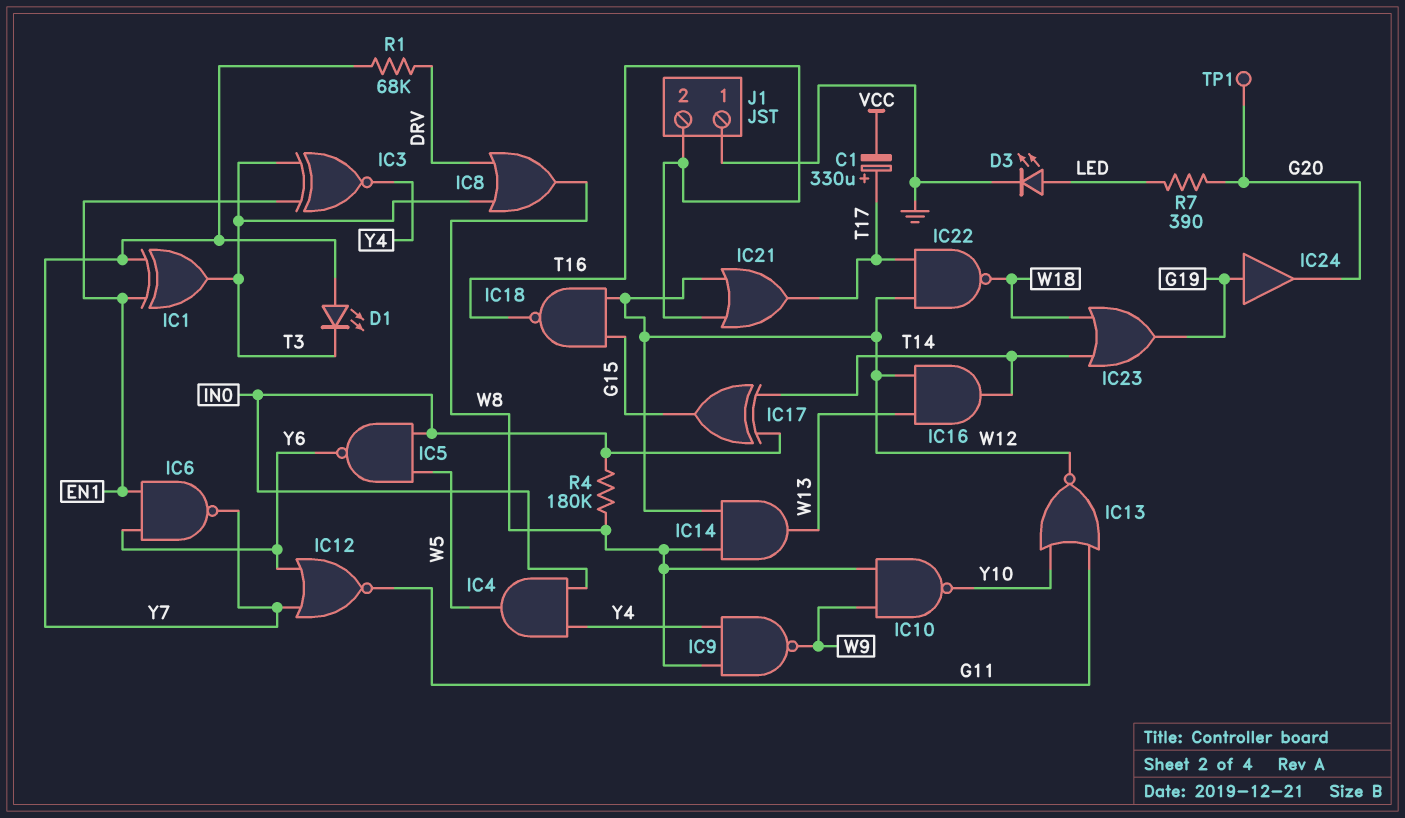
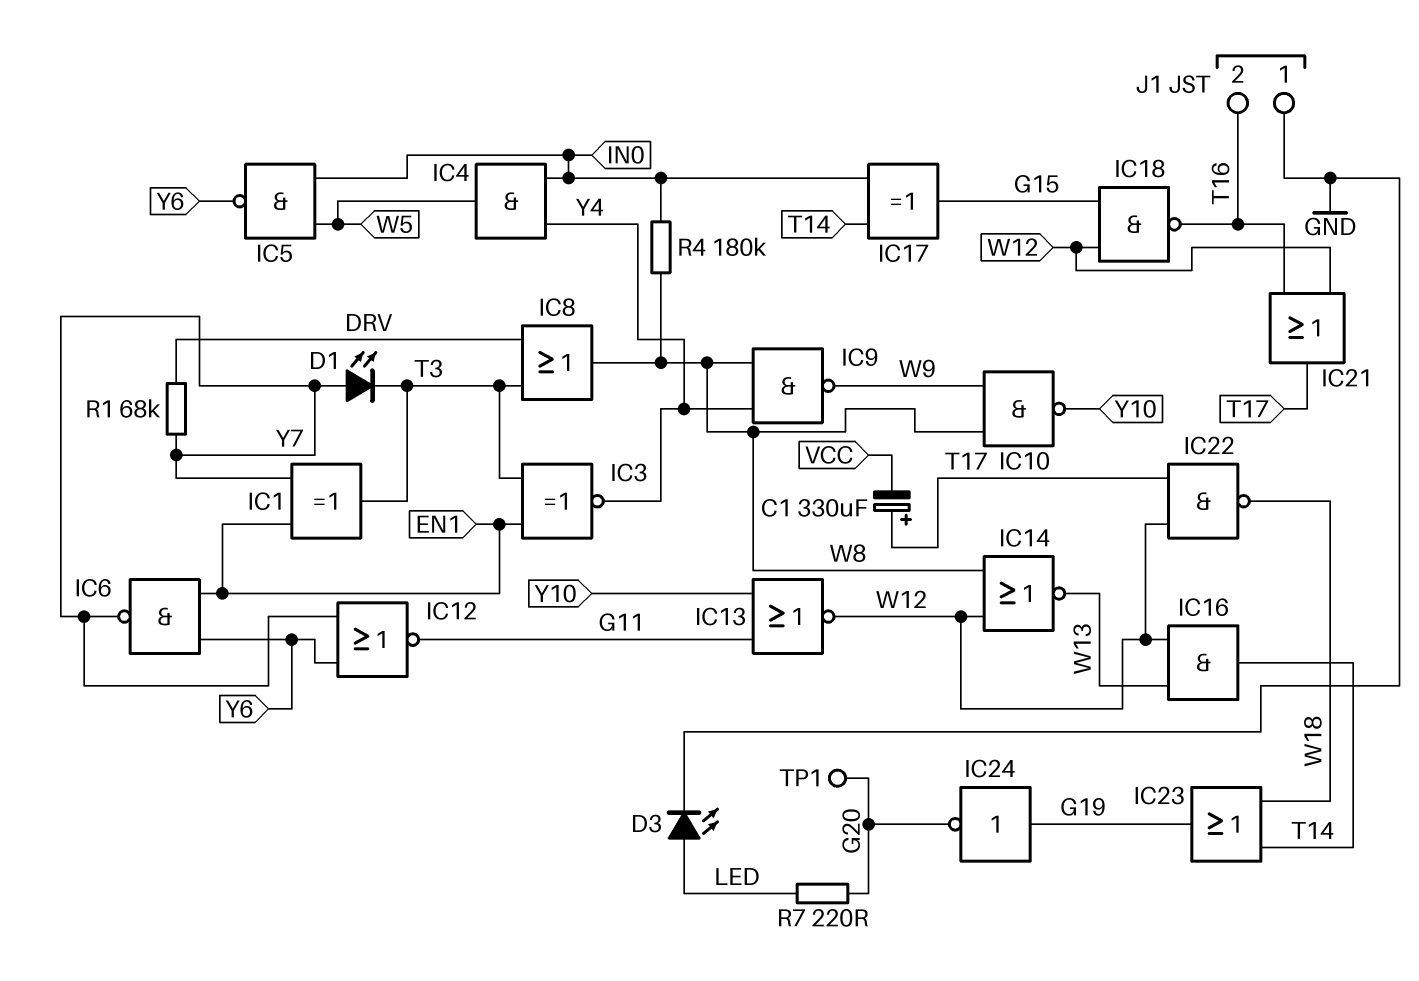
IC14: AND (in W8, in W12, out W13) -> NOR (in W8, in W12, out W13)
IC24: buffer (in G19, out G20) -> NOT (in G19, out G20)
R7: 390 (G20, LED) -> 220 (G20, LED)

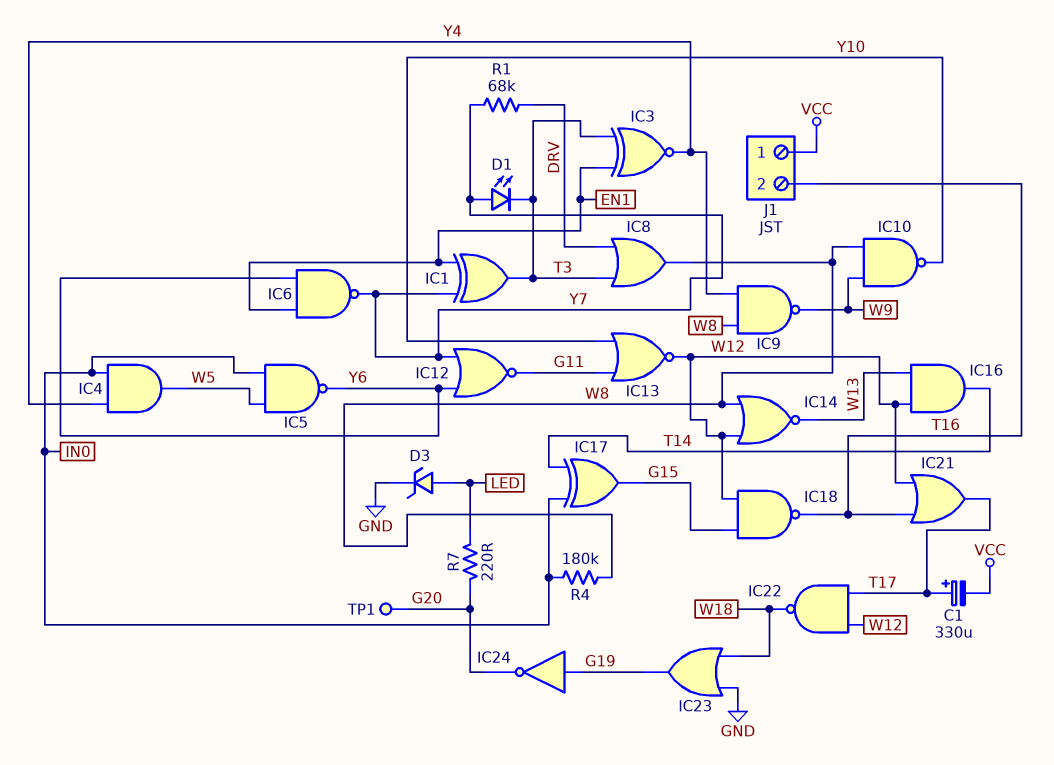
D3: LED (A LED, K GND) -> zener (A LED, K GND)
IC23: OR (in T14, in W18, out G19) -> OR (in GND, in W18, out G19)
J1 pin 1: GND -> VCC

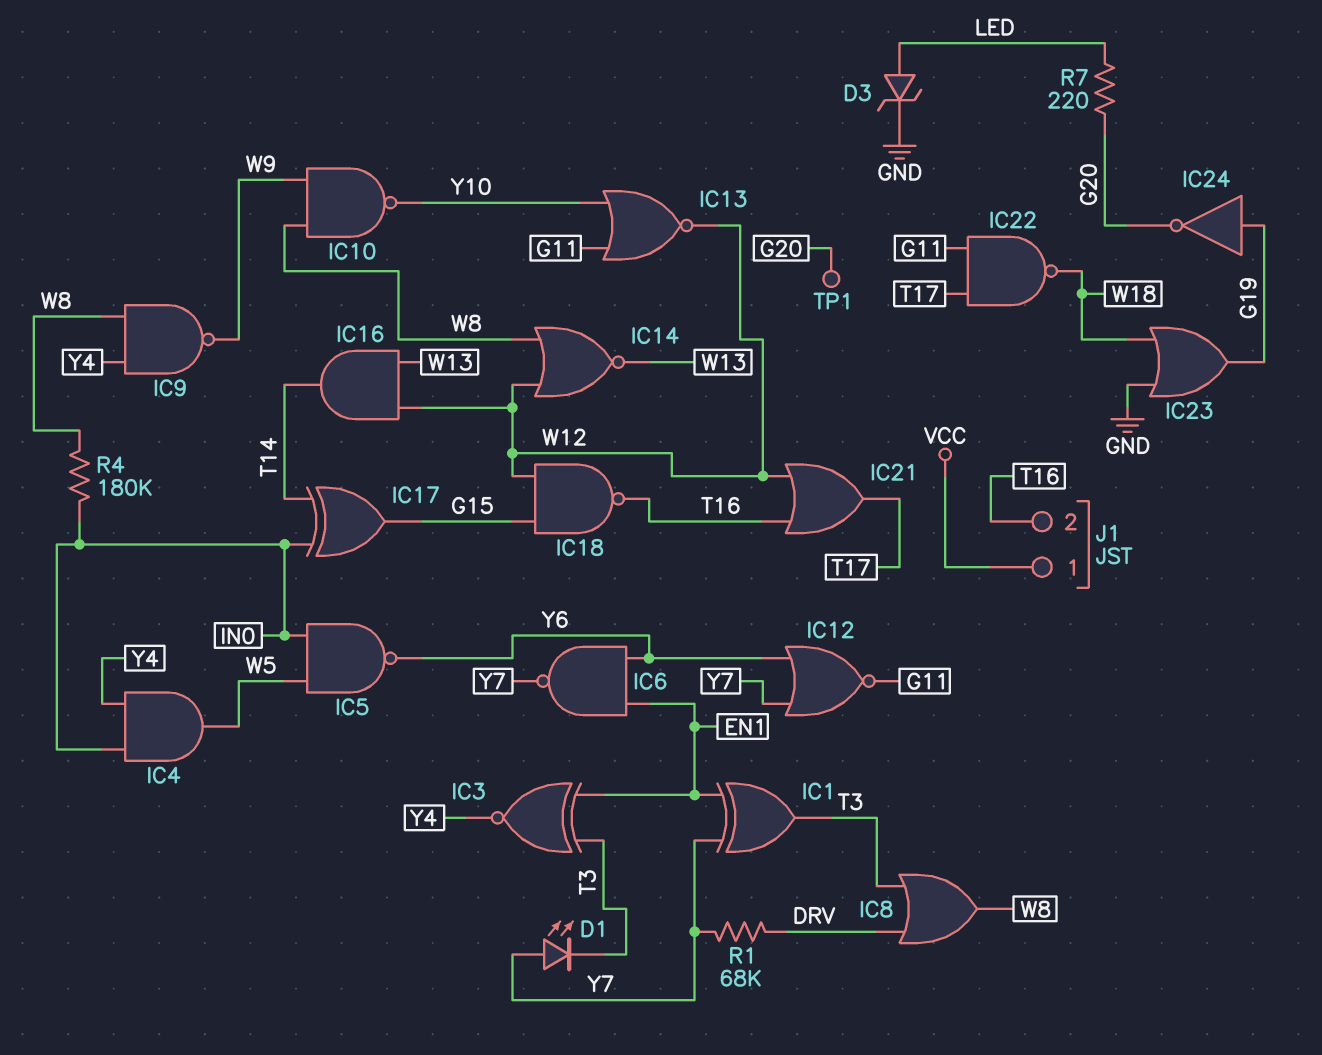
C1: 330uF (plus T17, minus VCC) -> none
IC22: NAND (in T17, in W12, out W18) -> NAND (in G11, in T17, out W18)

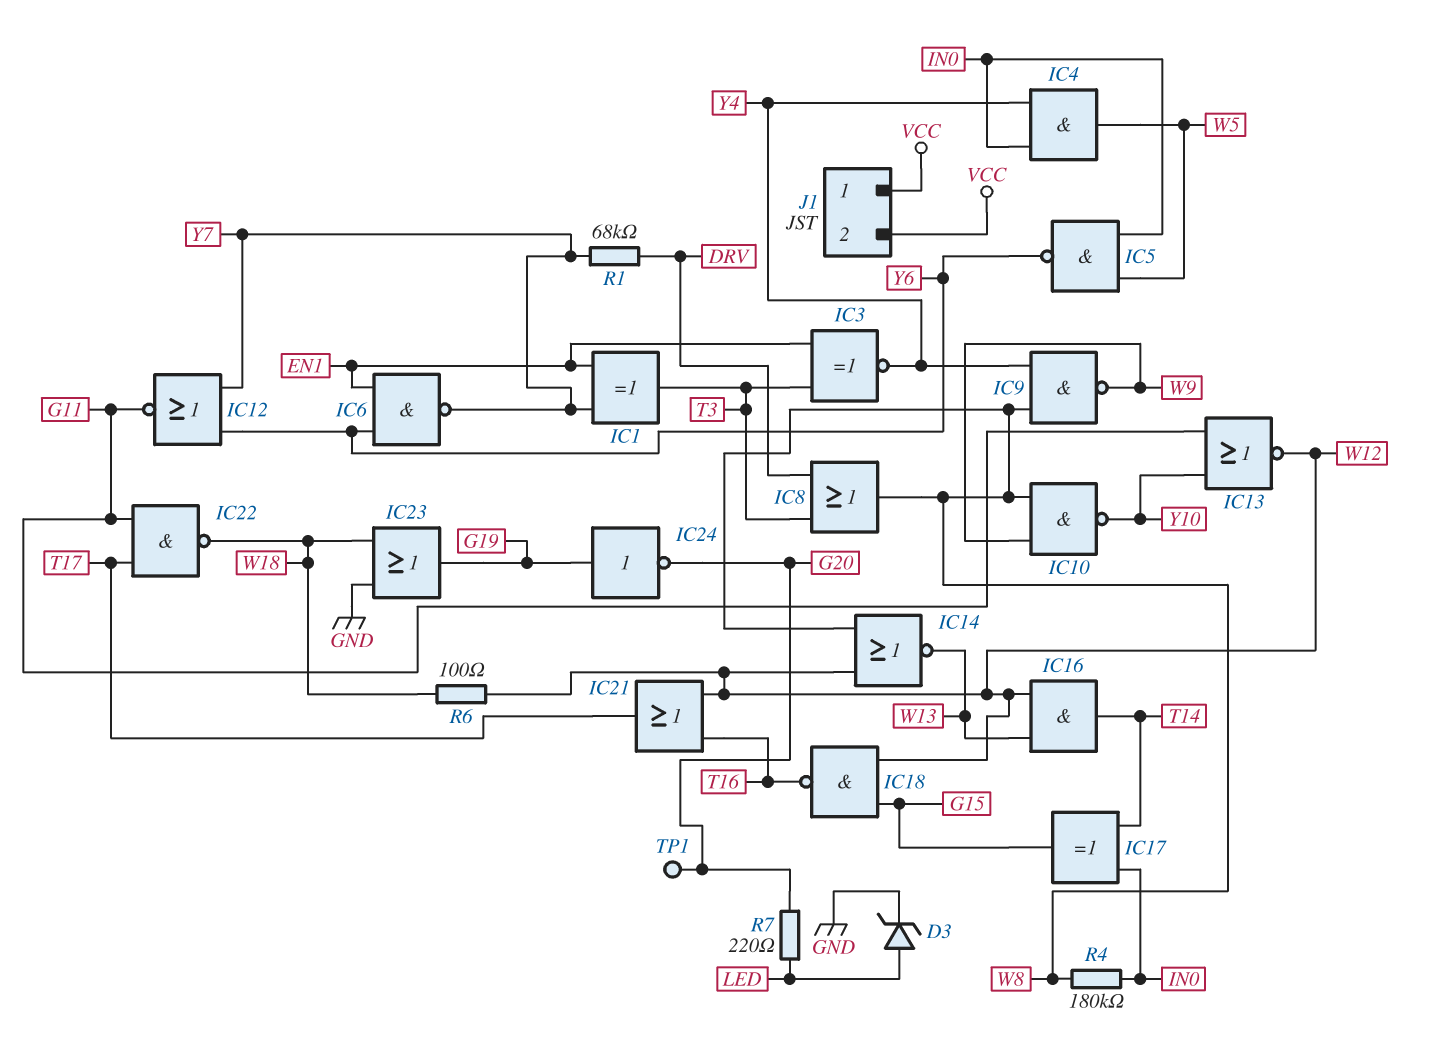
D1: LED (A Y7, K T3) -> none
J1 pin 2: T16 -> VCC
R6: none -> 100 (W12, W18)

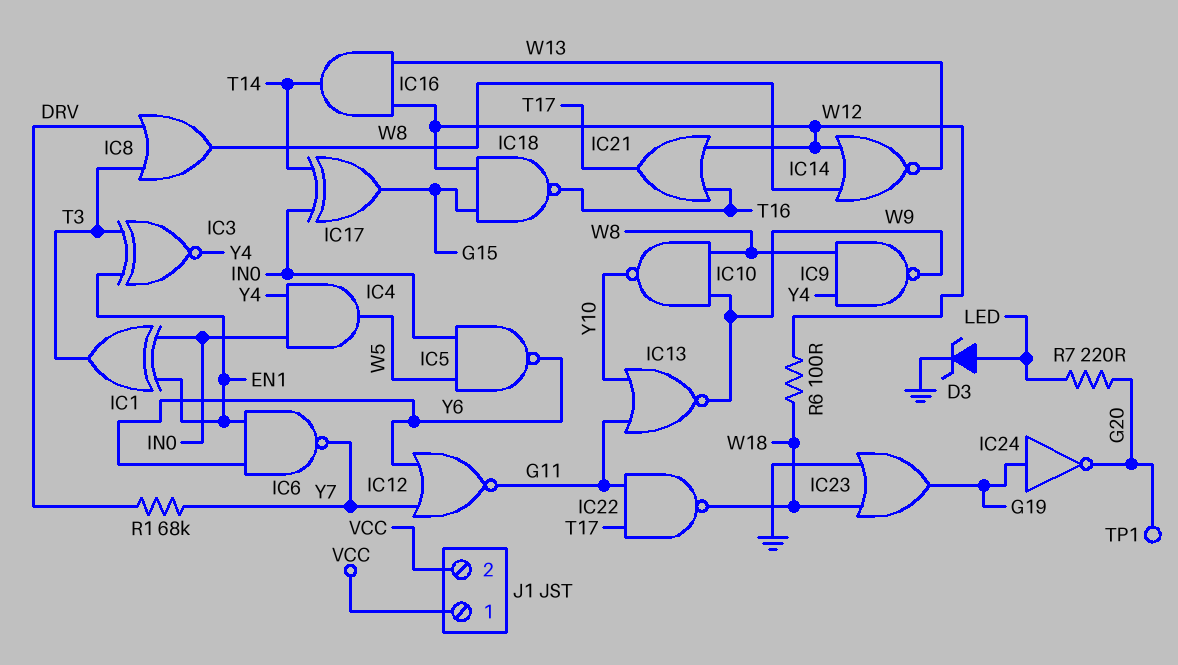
IC1: XOR (in EN1, in Y7, out T3) -> XOR (in EN1, in IN0, out T3)
IC13: NOR (in G11, in Y10, out W12) -> NOR (in G11, in Y10, out W9)
R4: 180k (IN0, W8) -> none

